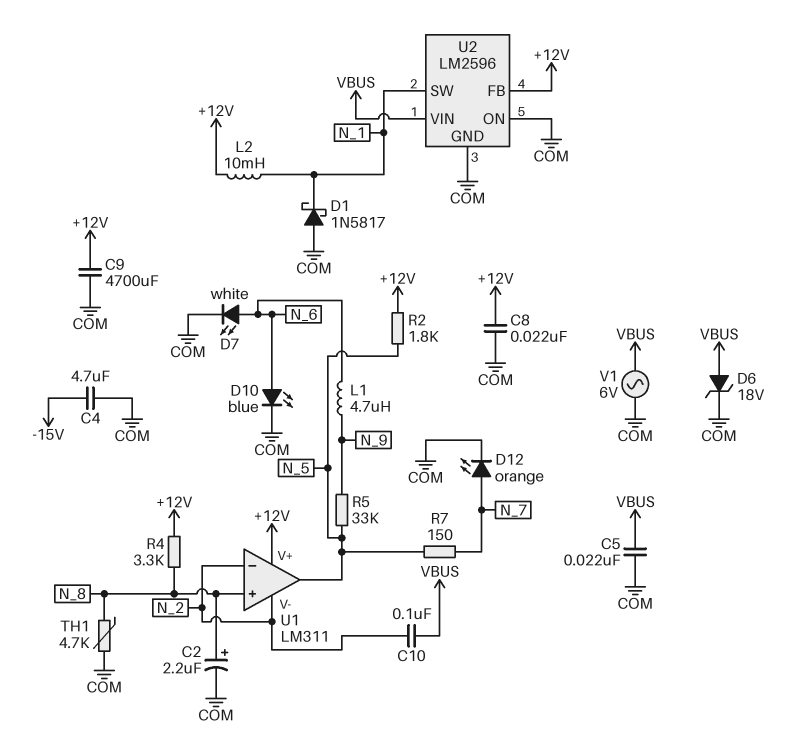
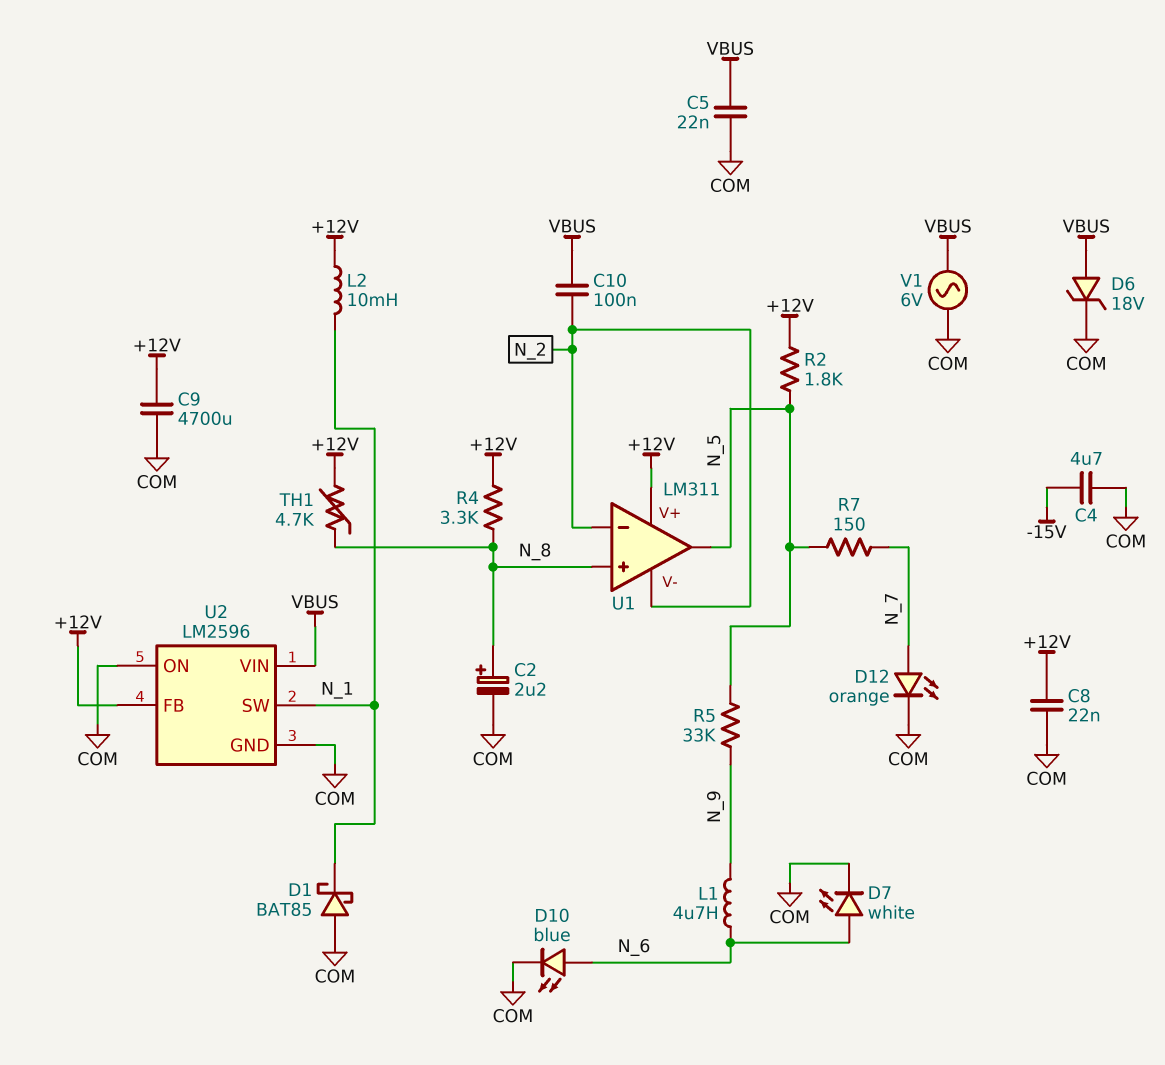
D1: schottky 1N5817 (A COM, K N_1) -> schottky BAT85 (A COM, K N_1)
TH1: 4.7k (COM, N_8) -> 4.7k (+12V, N_8)

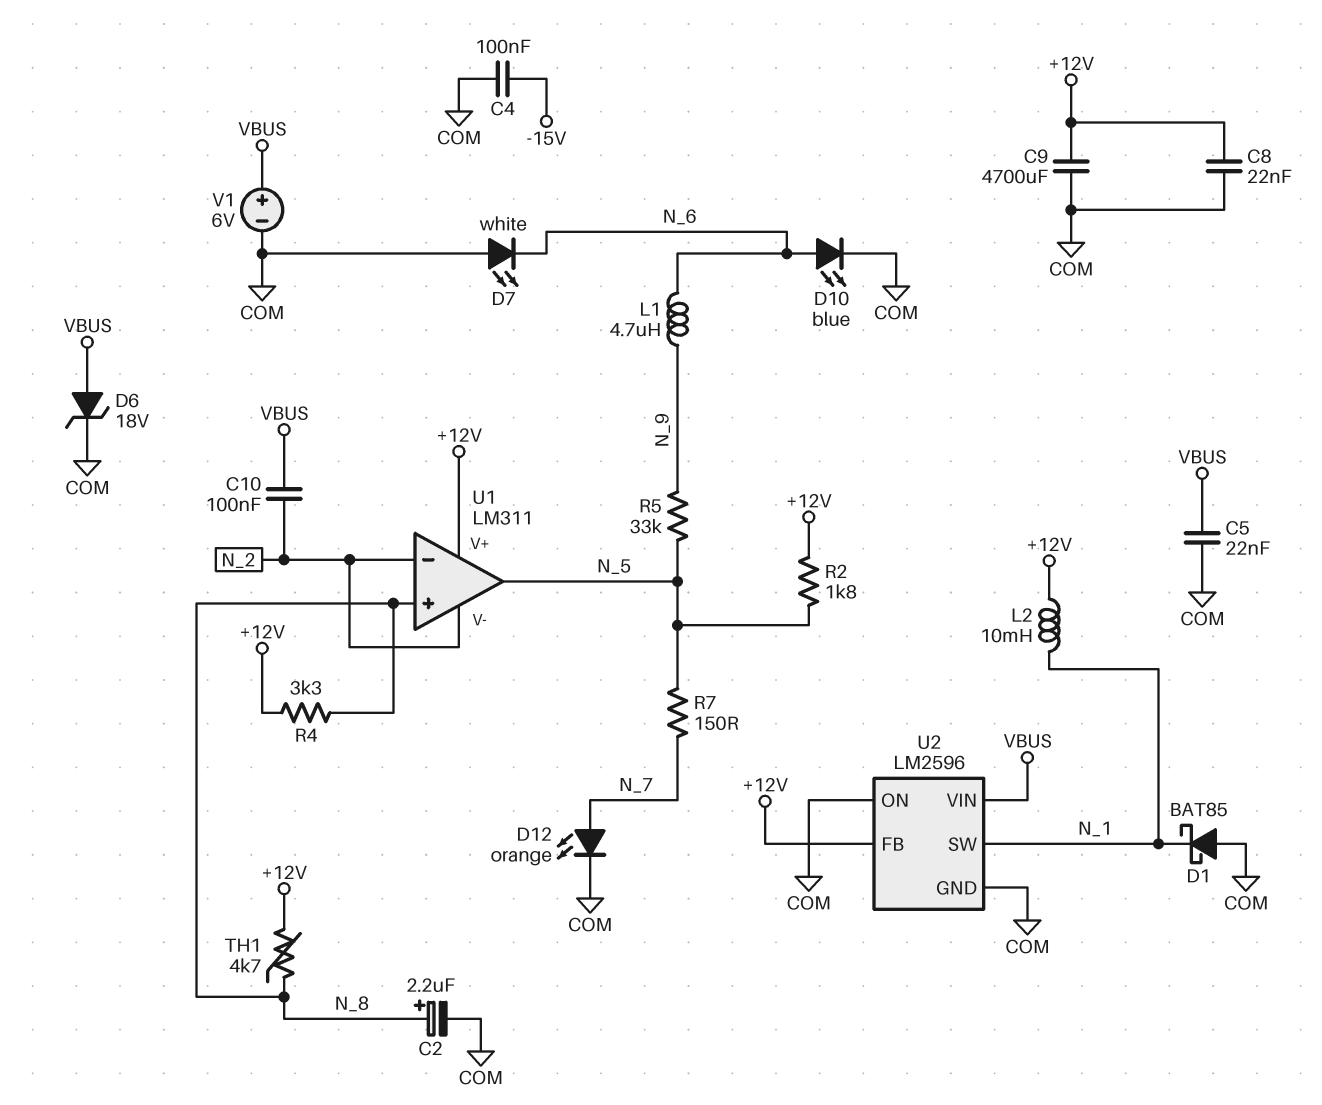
C4: 4.7uF (-15V, COM) -> 100nF (-15V, COM)
D7: LED white (A N_6, K COM) -> LED white (A COM, K N_6)
V1: AC 6V (COM, VBUS) -> 6V (plus VBUS, minus COM)

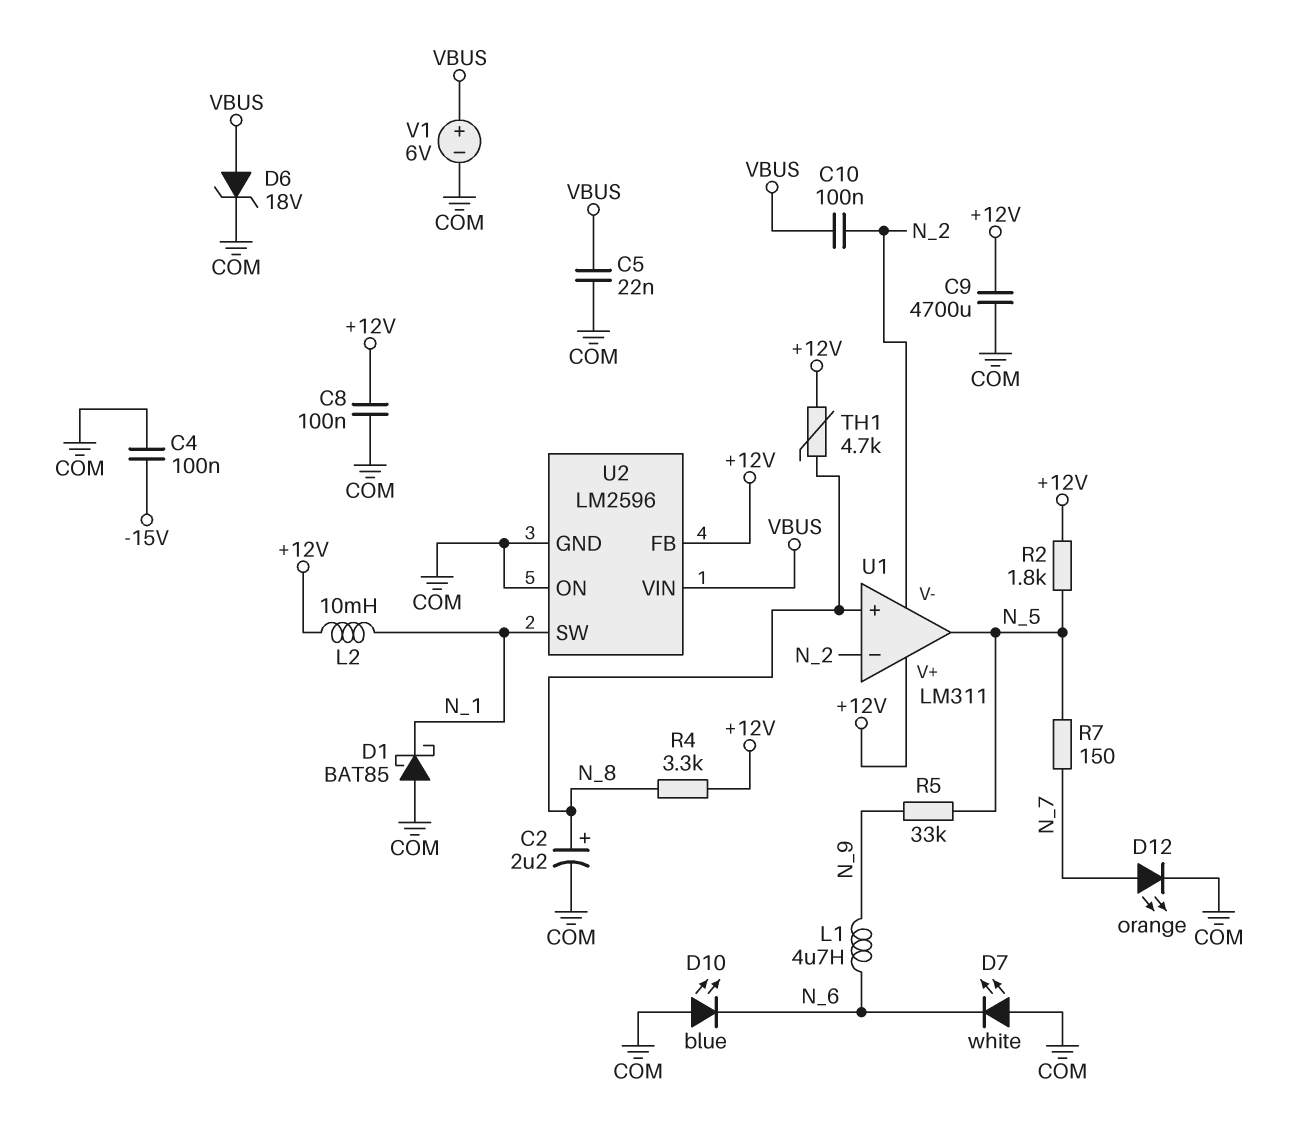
C8: 22nF (+12V, COM) -> 100nF (+12V, COM)
D10: LED blue (A N_6, K COM) -> LED blue (A COM, K N_6)

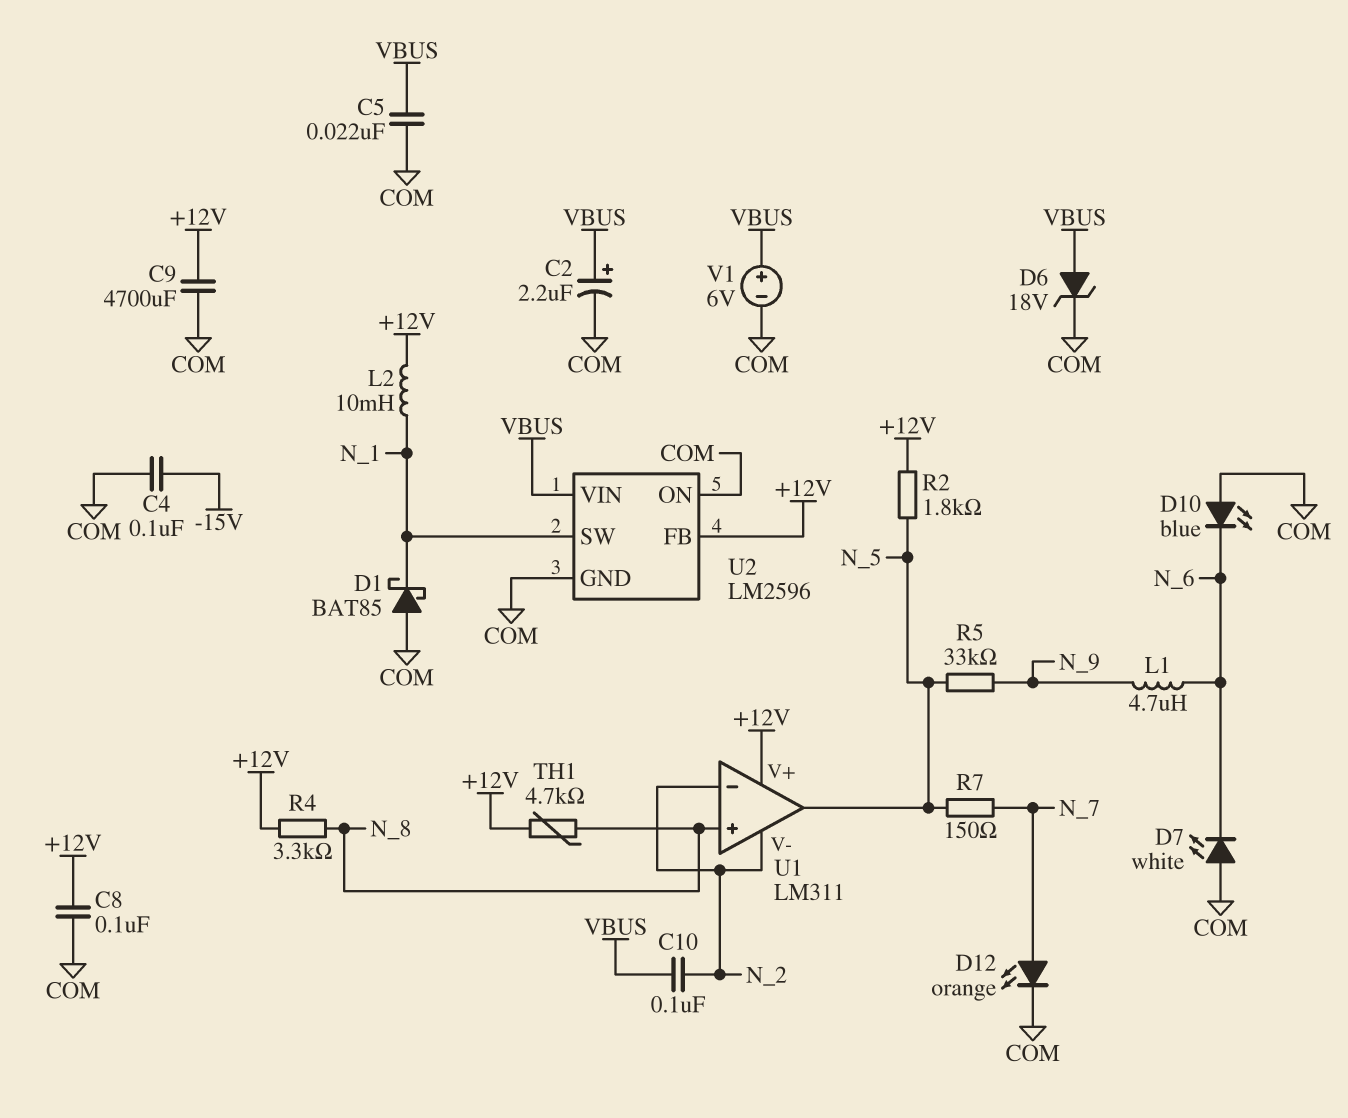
C2: 2.2uF (plus N_8, minus COM) -> 2.2uF (plus VBUS, minus COM)

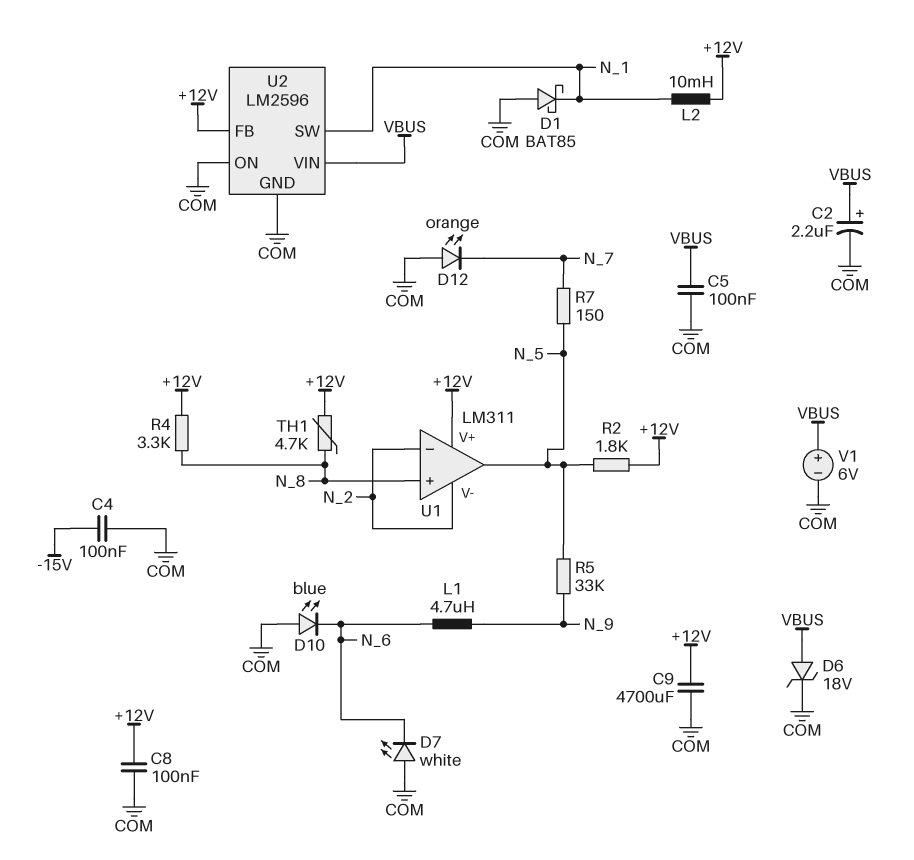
C5: 22nF (COM, VBUS) -> 100nF (COM, VBUS)
C10: 100nF (N_2, VBUS) -> none
D12: LED orange (A N_7, K COM) -> LED orange (A COM, K N_7)

